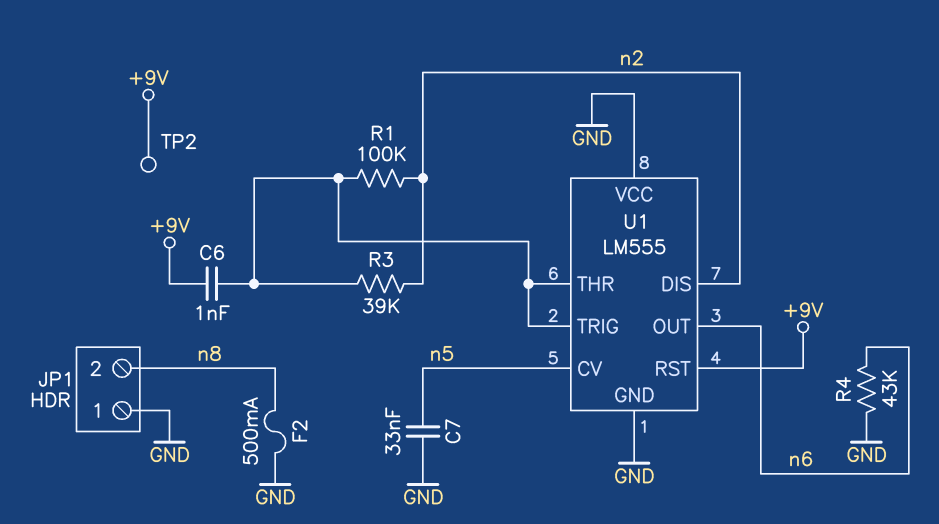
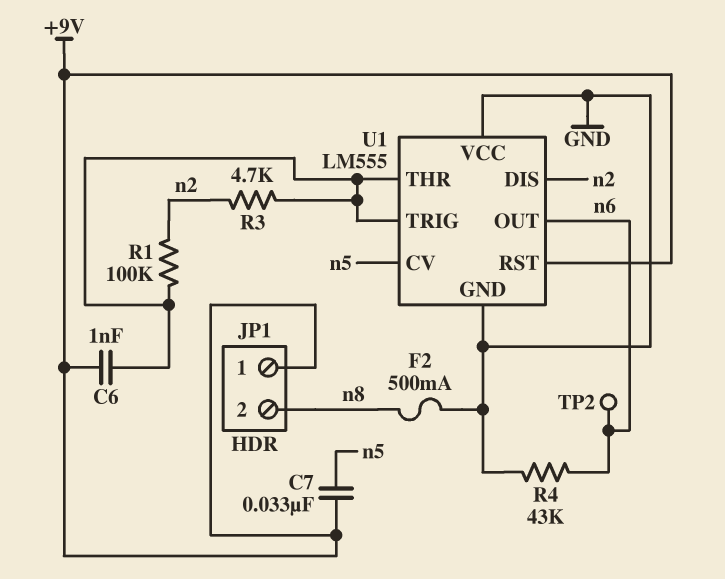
C7: 33nF (GND, n5) -> 33nF (+9V, n5)
JP1 pin 1: GND -> +9V
R3: 39k (U1/THR, n2) -> 4.7k (U1/THR, n2)
TP2: test point (+9V) -> test point (n6)

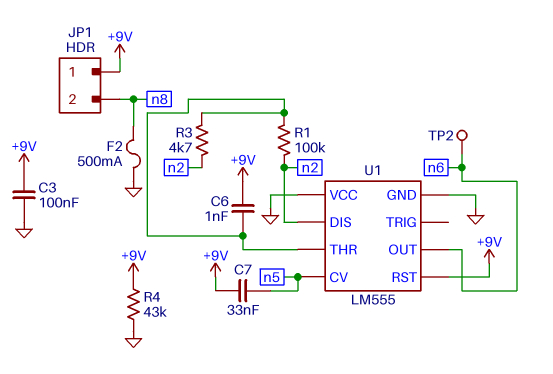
C3: none -> 100nF (+9V, GND)
R4: 43k (GND, n6) -> 43k (+9V, GND)
U1 pin TRIG: U1/THR -> none

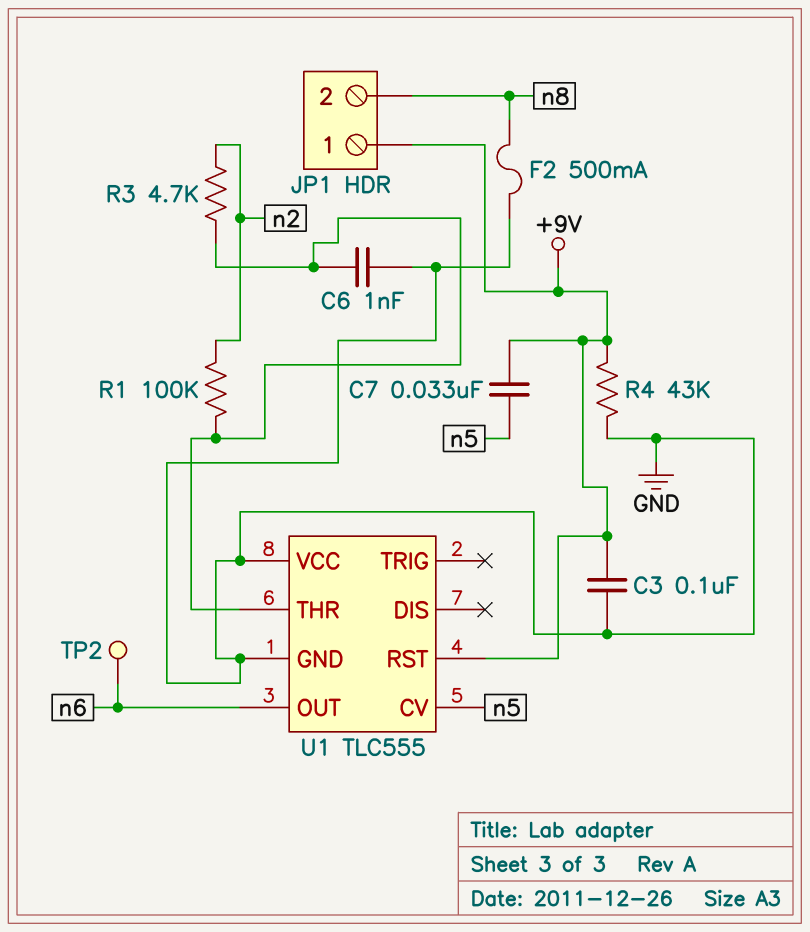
C6: 1nF (+9V, U1/THR) -> 1nF (GND, U1/THR)
U1: LM555 -> TLC555
U1 pin DIS: n2 -> none

